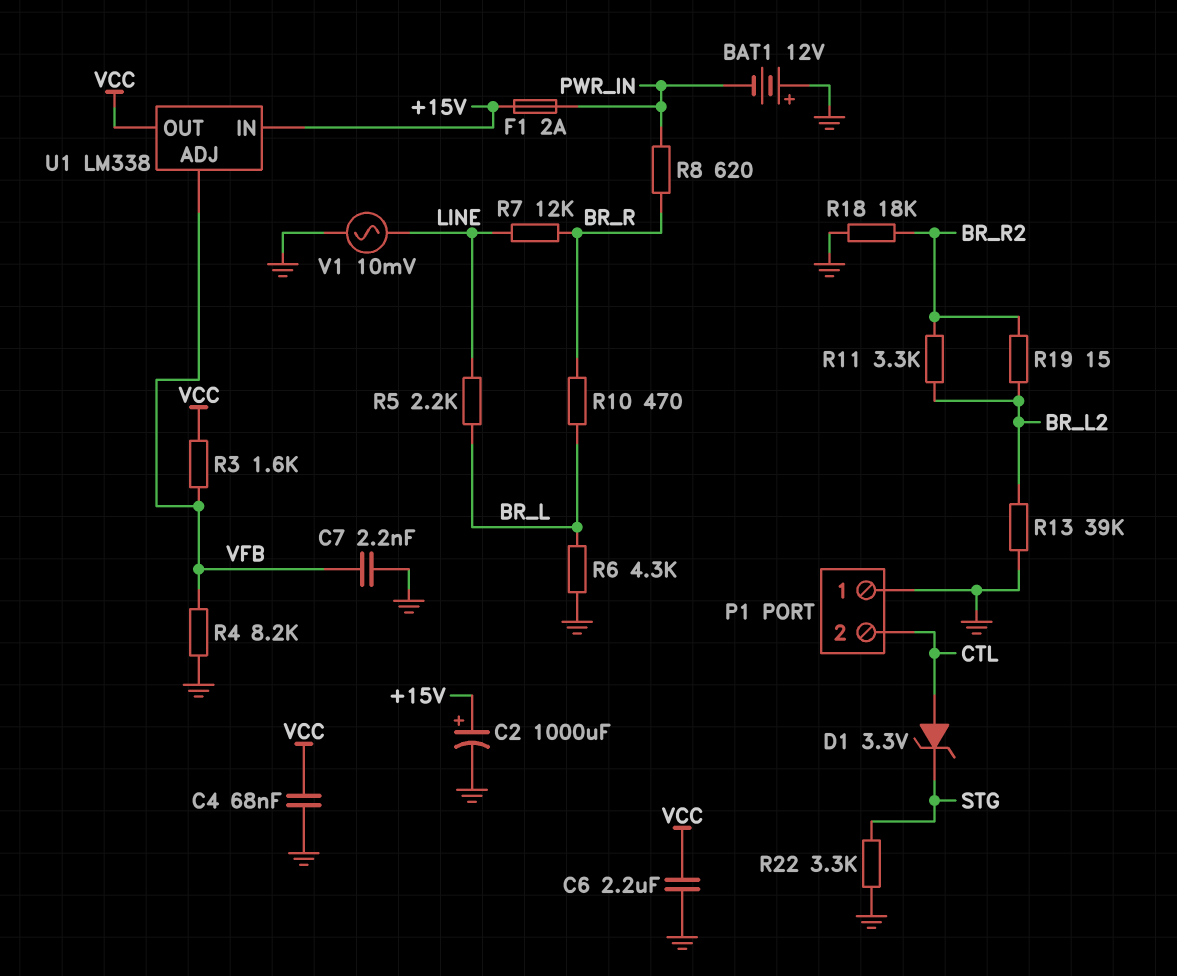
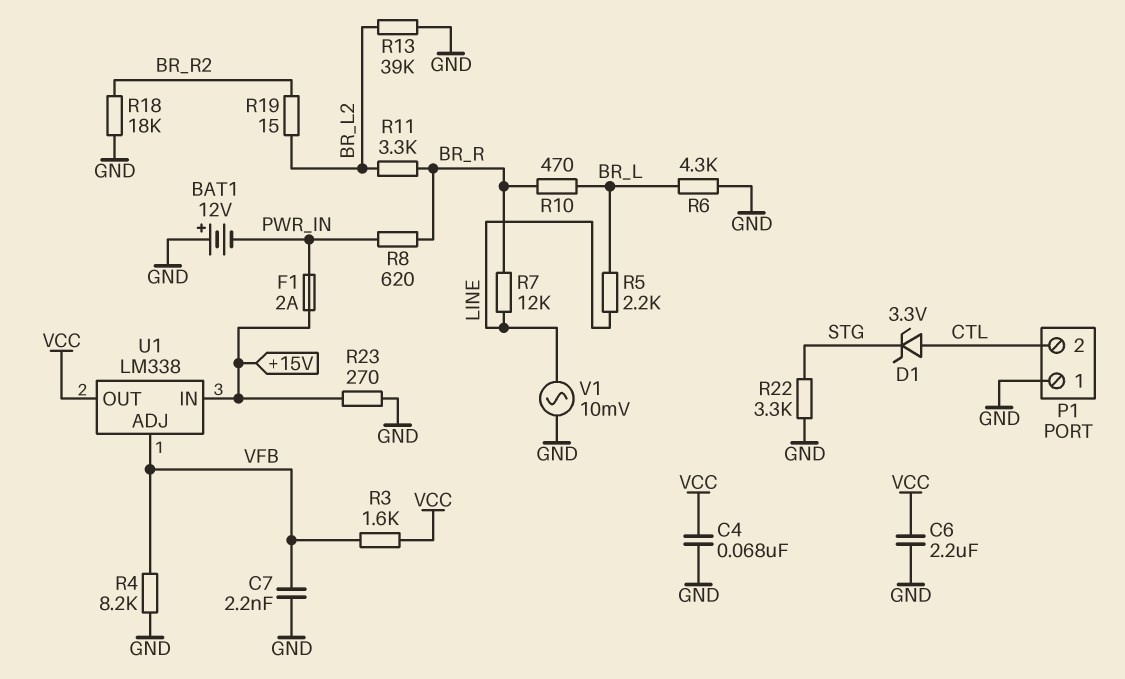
C2: 1000uF (plus +15V, minus GND) -> none
R11: 3.3k (BR_L2, BR_R2) -> 3.3k (BR_L2, BR_R)
R23: none -> 270 (+15V, GND)

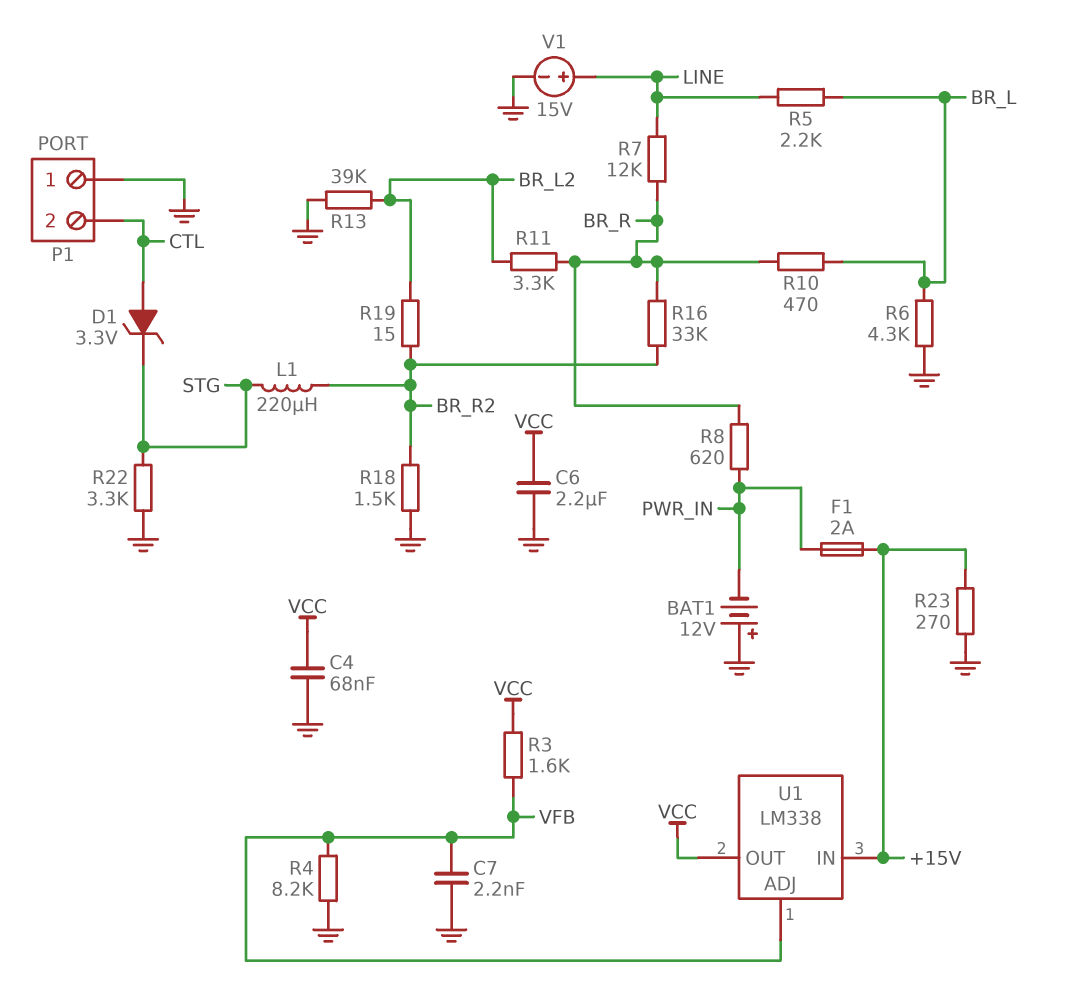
L1: none -> 220uH (BR_R2, STG)
R16: none -> 33k (BR_R, BR_R2)
R18: 18k (BR_R2, GND) -> 1.5k (BR_R2, GND)
V1: AC 10mV (GND, LINE) -> 15V (plus LINE, minus GND)

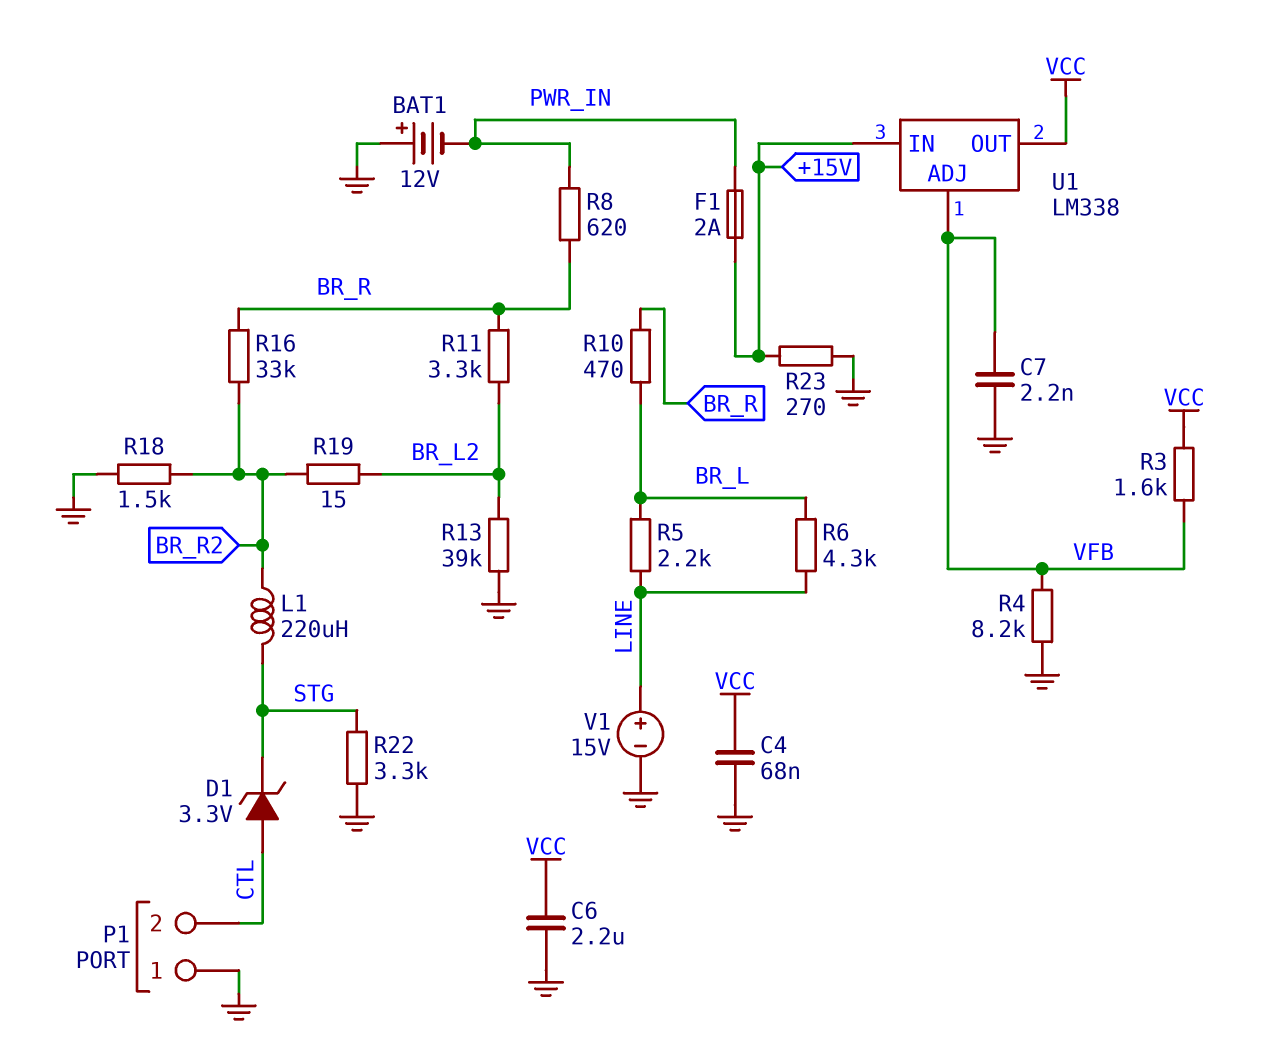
R6: 4.3k (BR_L, GND) -> 4.3k (BR_L, LINE)
R7: 12k (BR_R, LINE) -> none

